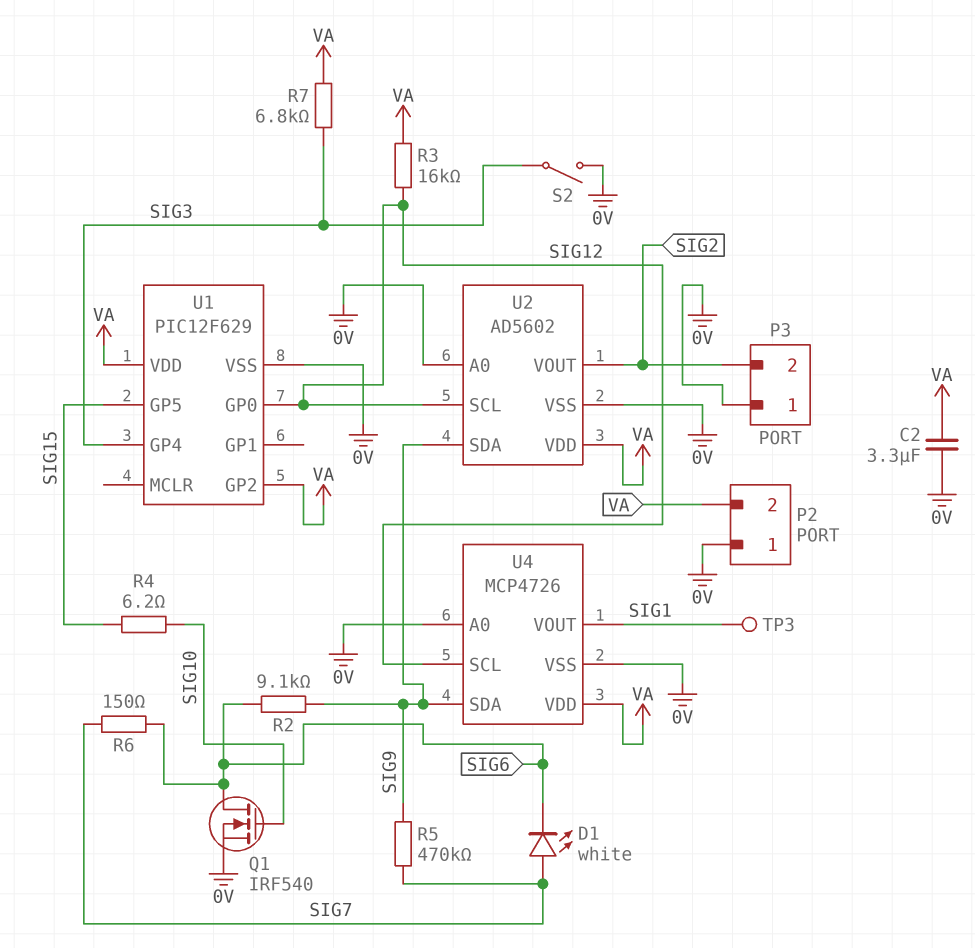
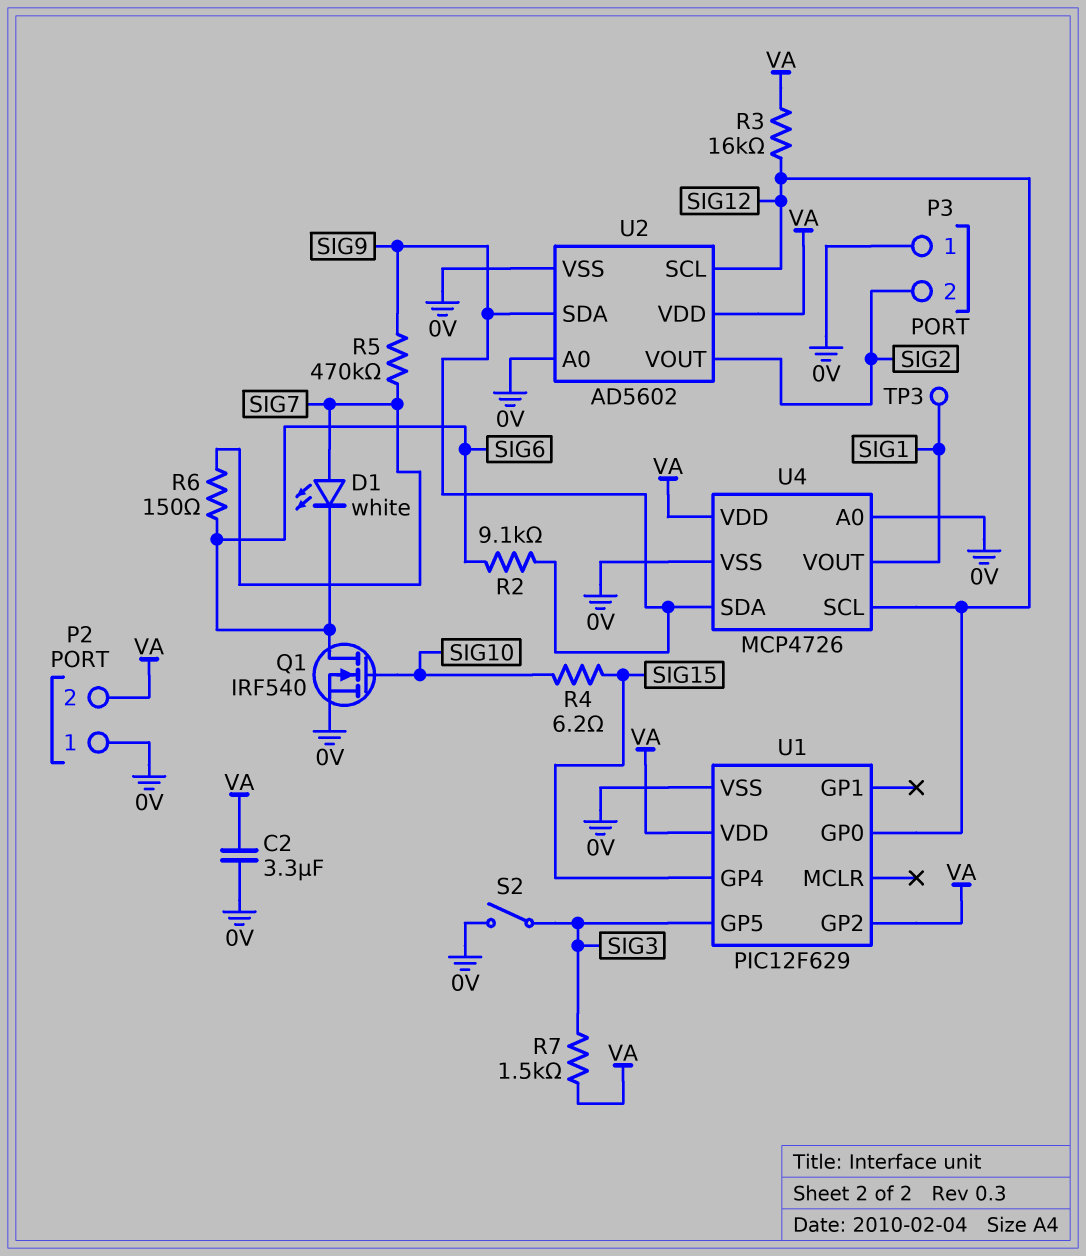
R7: 6.8k (SIG3, VA) -> 1.5k (SIG3, VA)
U1 pin GP4: SIG3 -> SIG15
U1 pin GP5: SIG15 -> SIG3

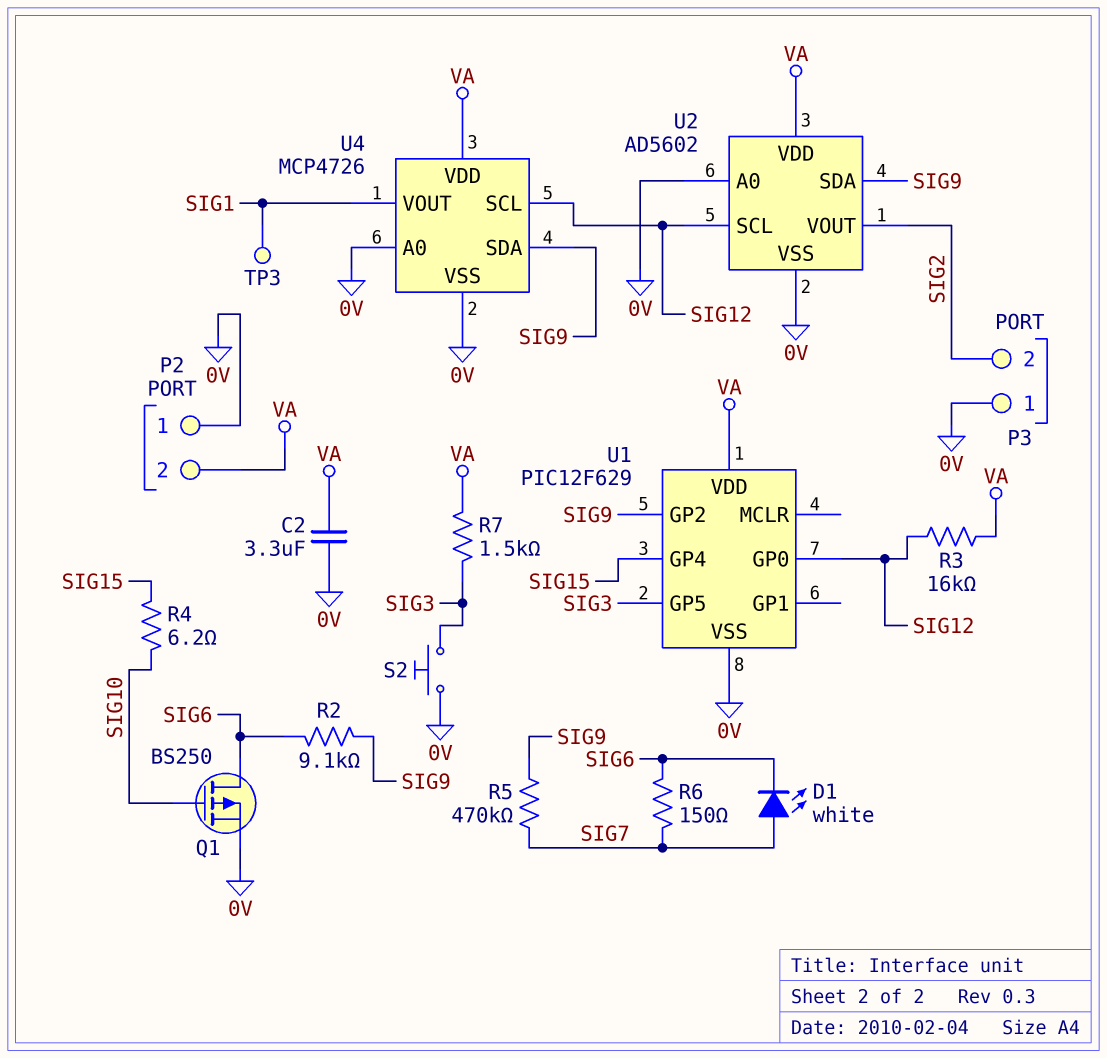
Q1: NMOS IRF540 (G SIG10, D SIG6, S 0V) -> PMOS BS250 (G SIG10, D SIG6, S 0V)
S2: switch (0V, SIG3) -> button (0V, SIG3)
U1 pin GP2: VA -> SIG9

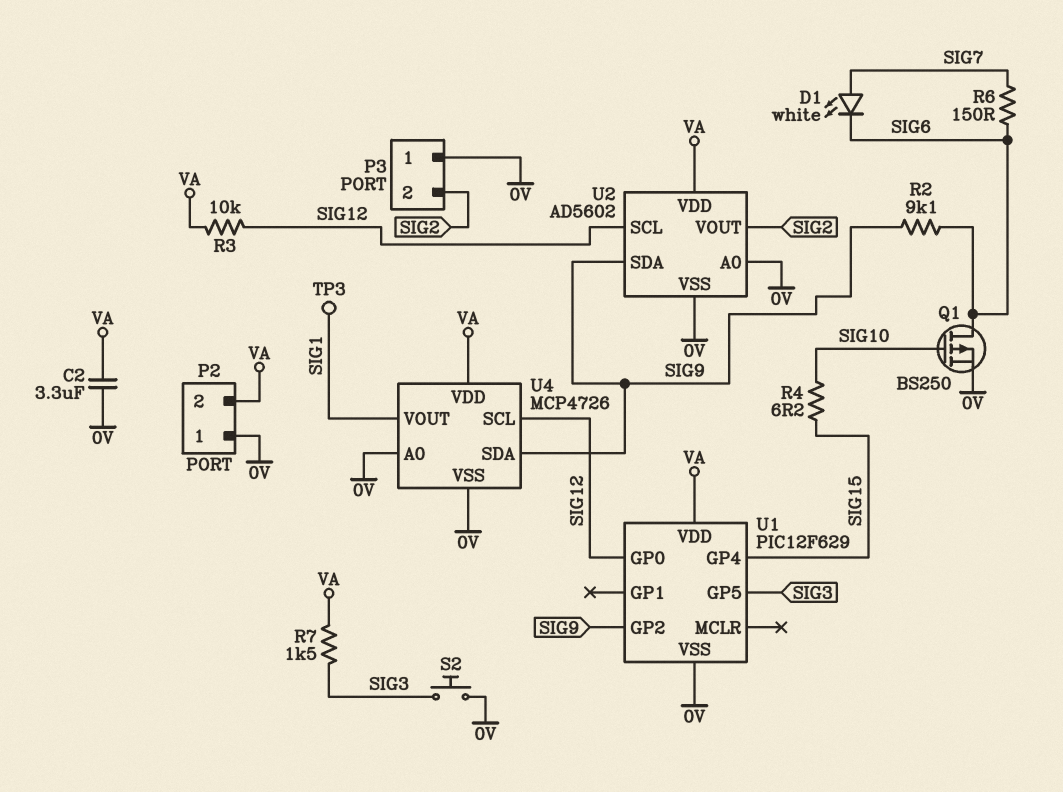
R3: 16k (SIG12, VA) -> 10k (SIG12, VA)
R5: 470k (SIG7, SIG9) -> none

